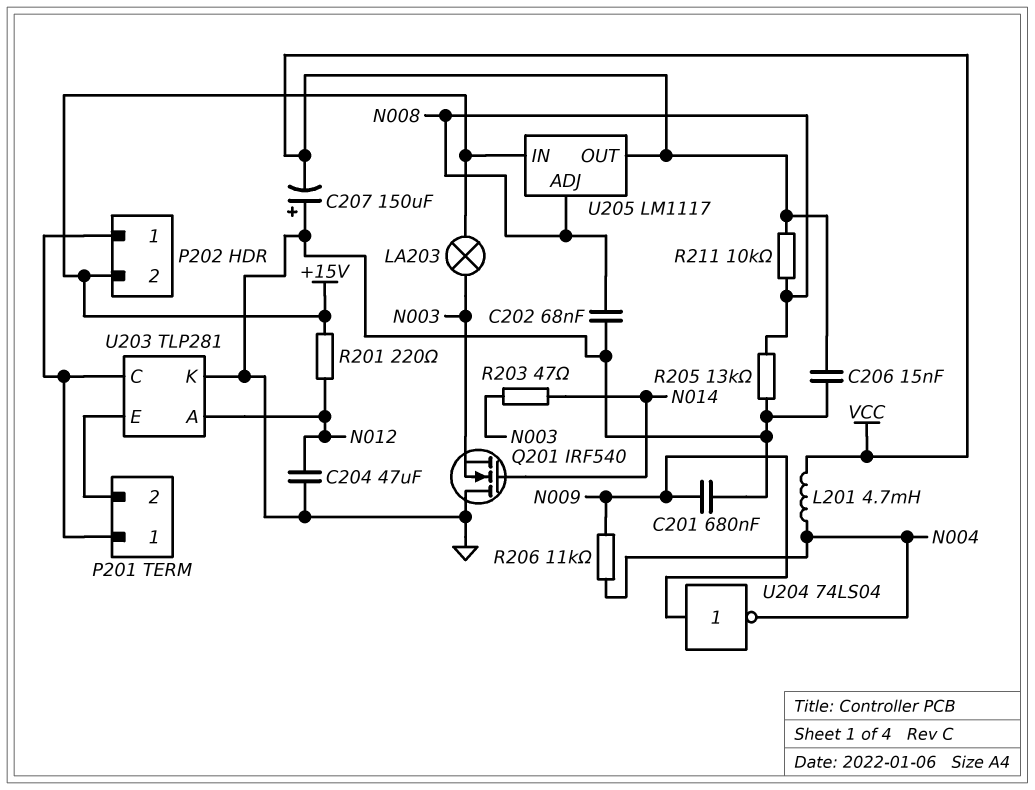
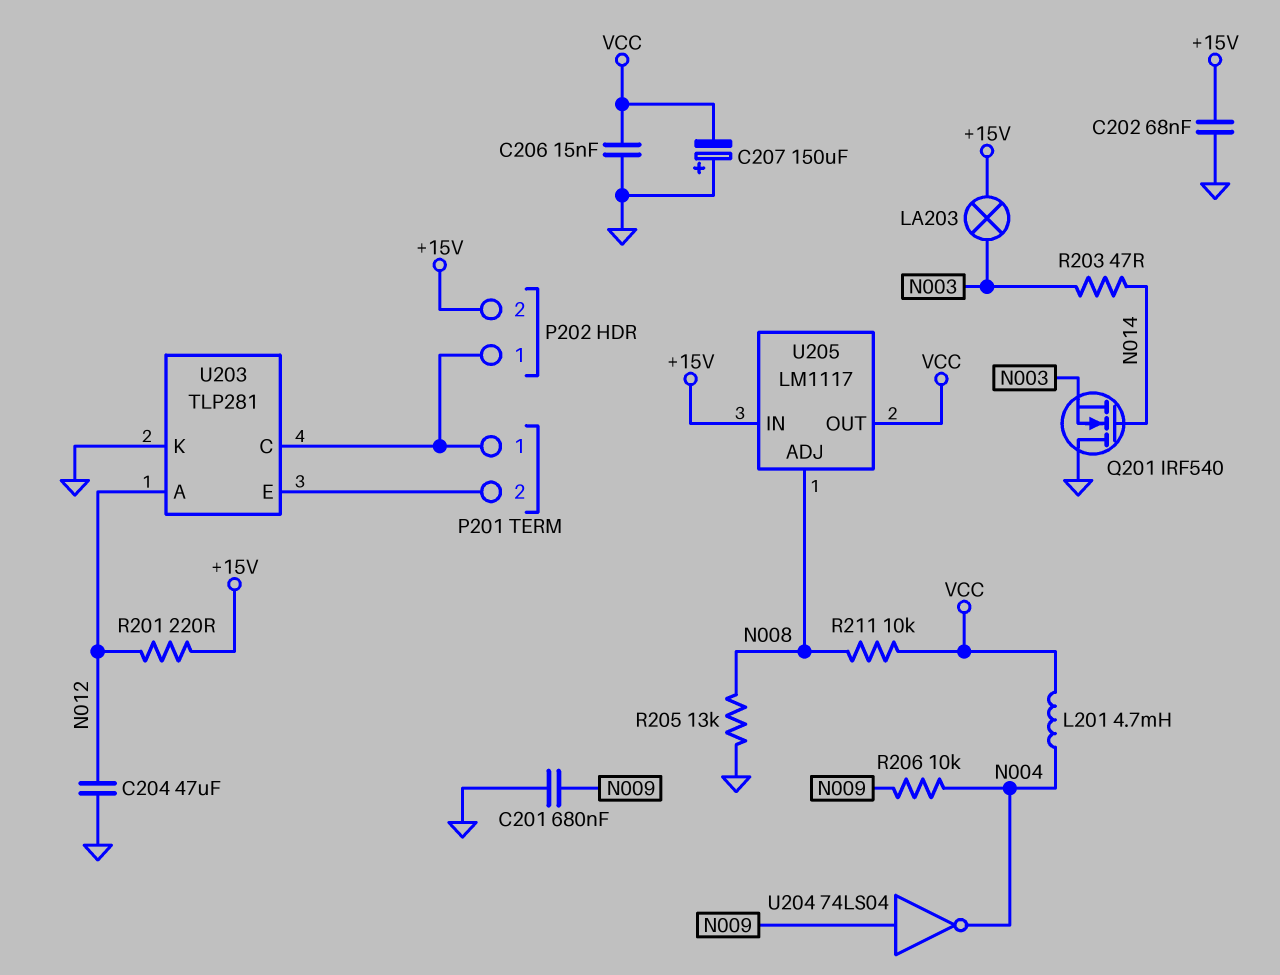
C202: 68nF (GND, N008) -> 68nF (+15V, GND)
R206: 11k (N004, N009) -> 10k (N004, N009)

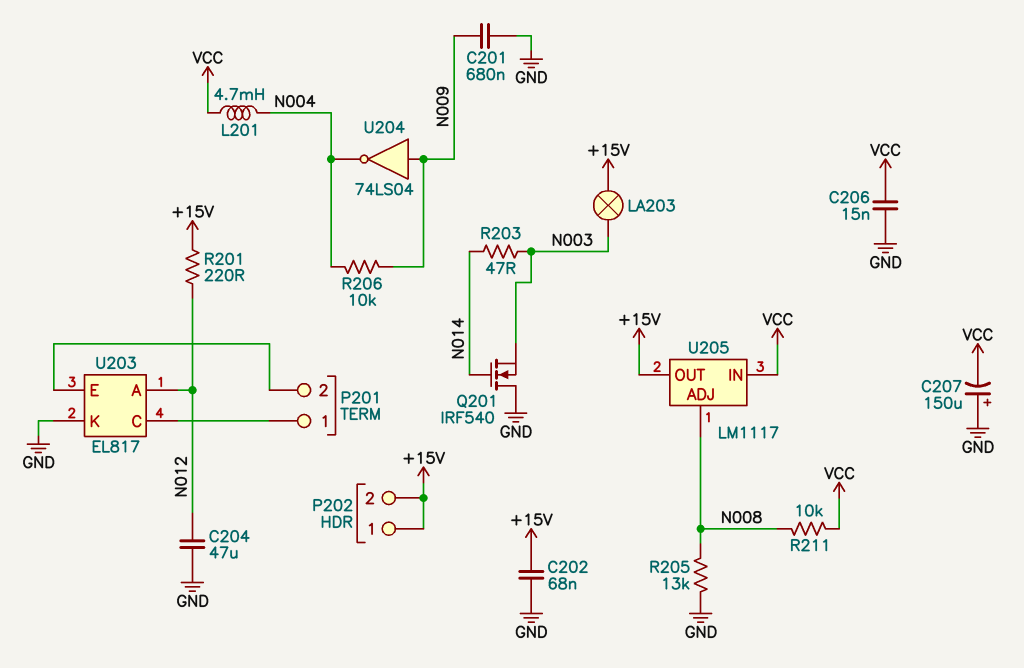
P202 pin 1: P201/1 -> +15V
U203: TLP281 -> EL817
U205 pin IN: +15V -> VCC
U205 pin OUT: VCC -> +15V

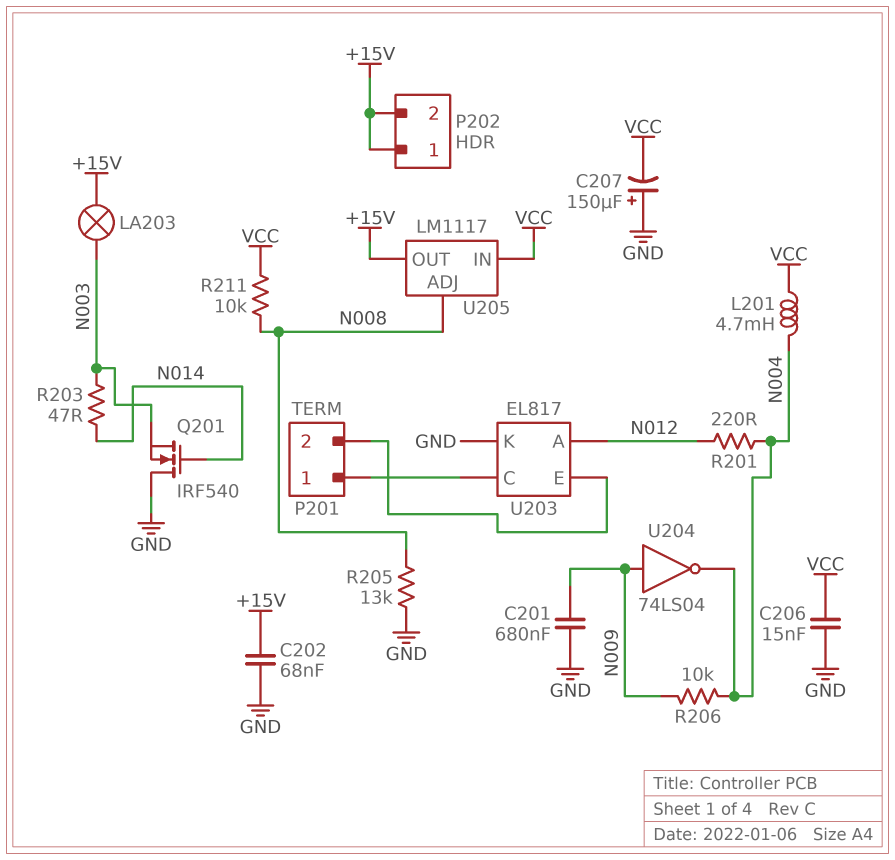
C204: 47uF (GND, N012) -> none
R201: 220 (+15V, N012) -> 220 (N004, N012)

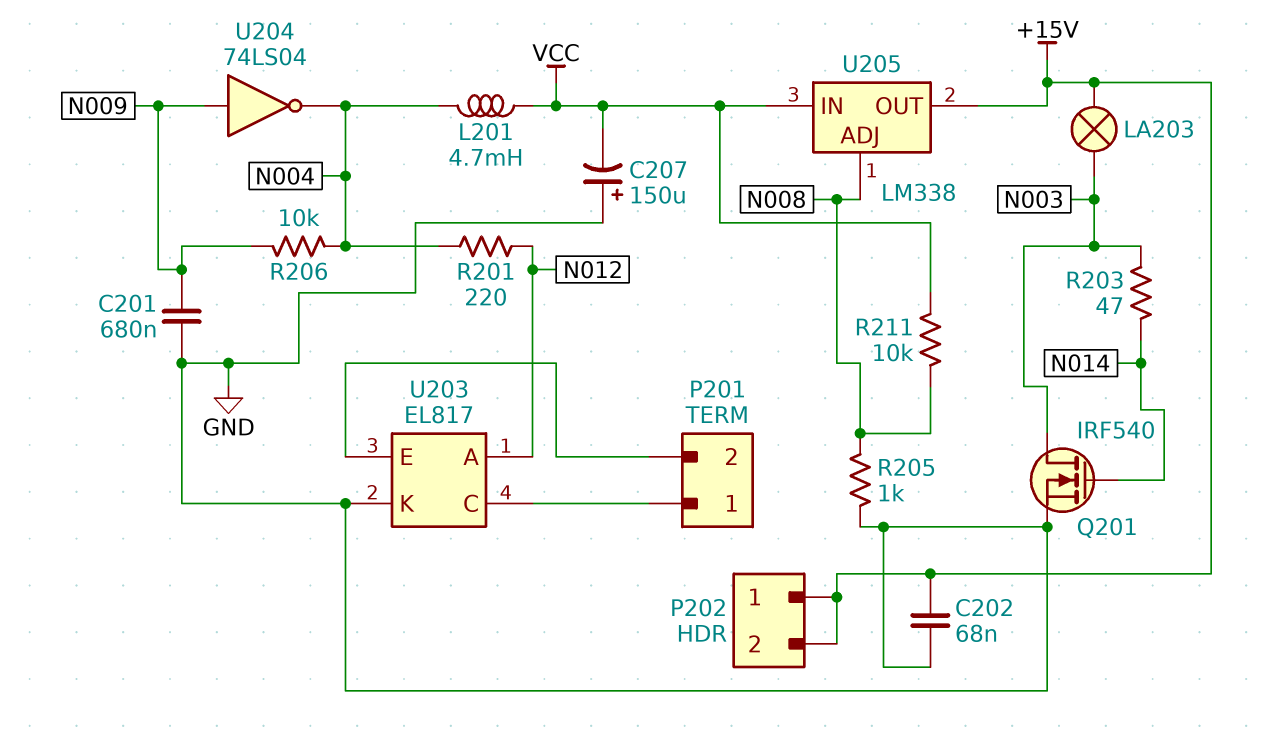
C206: 15nF (GND, VCC) -> none
Q201: NMOS IRF540 (G N014, D GND, S N003) -> NMOS IRF540 (G N014, D N003, S GND)
R205: 13k (GND, N008) -> 1k (GND, N008)
U205: LM1117 -> LM338

